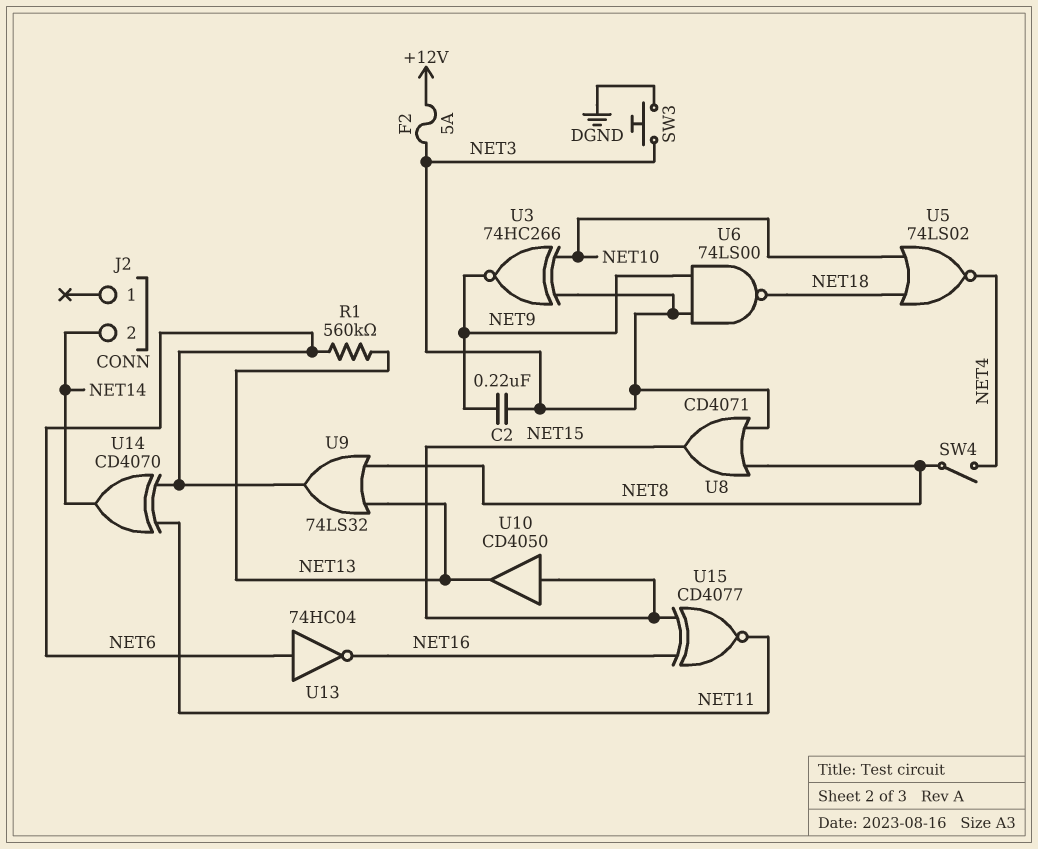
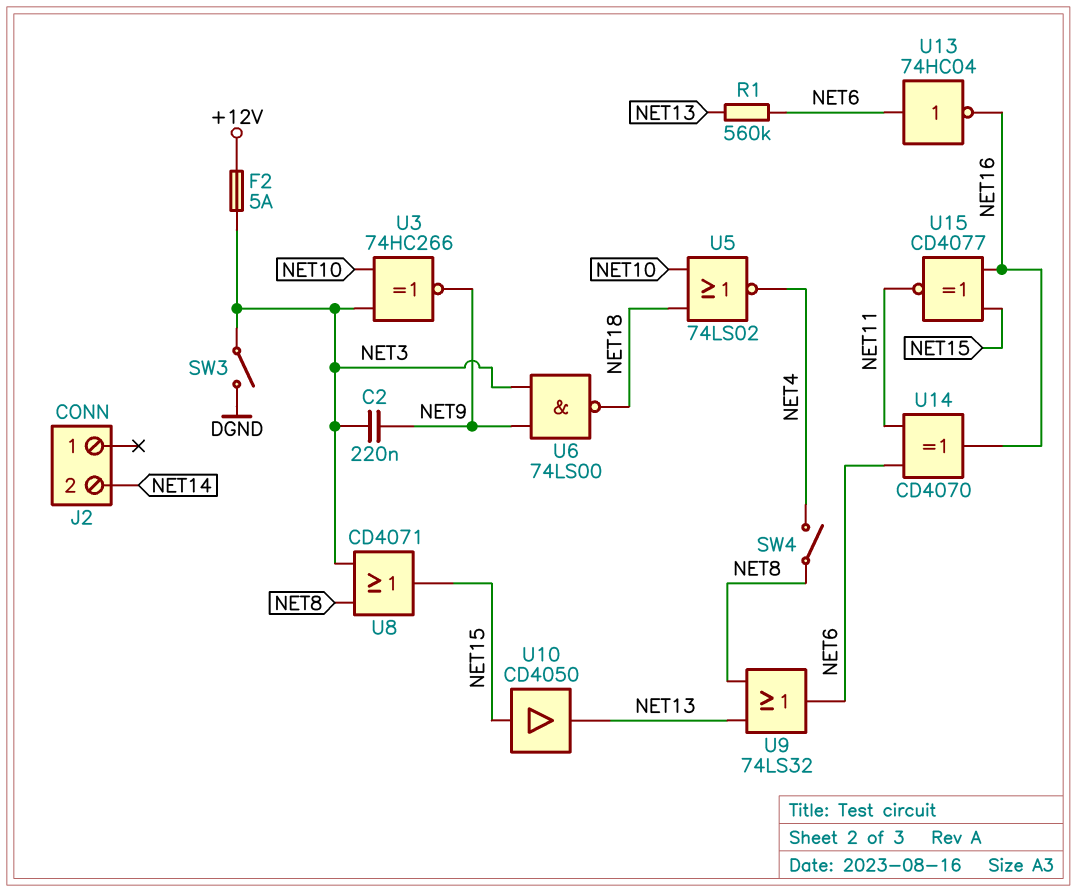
SW3: button (DGND, NET3) -> switch (DGND, NET3)
U14: XOR CD4070 (in NET6, in NET11, out NET14) -> XOR CD4070 (in NET6, in NET11, out NET16)

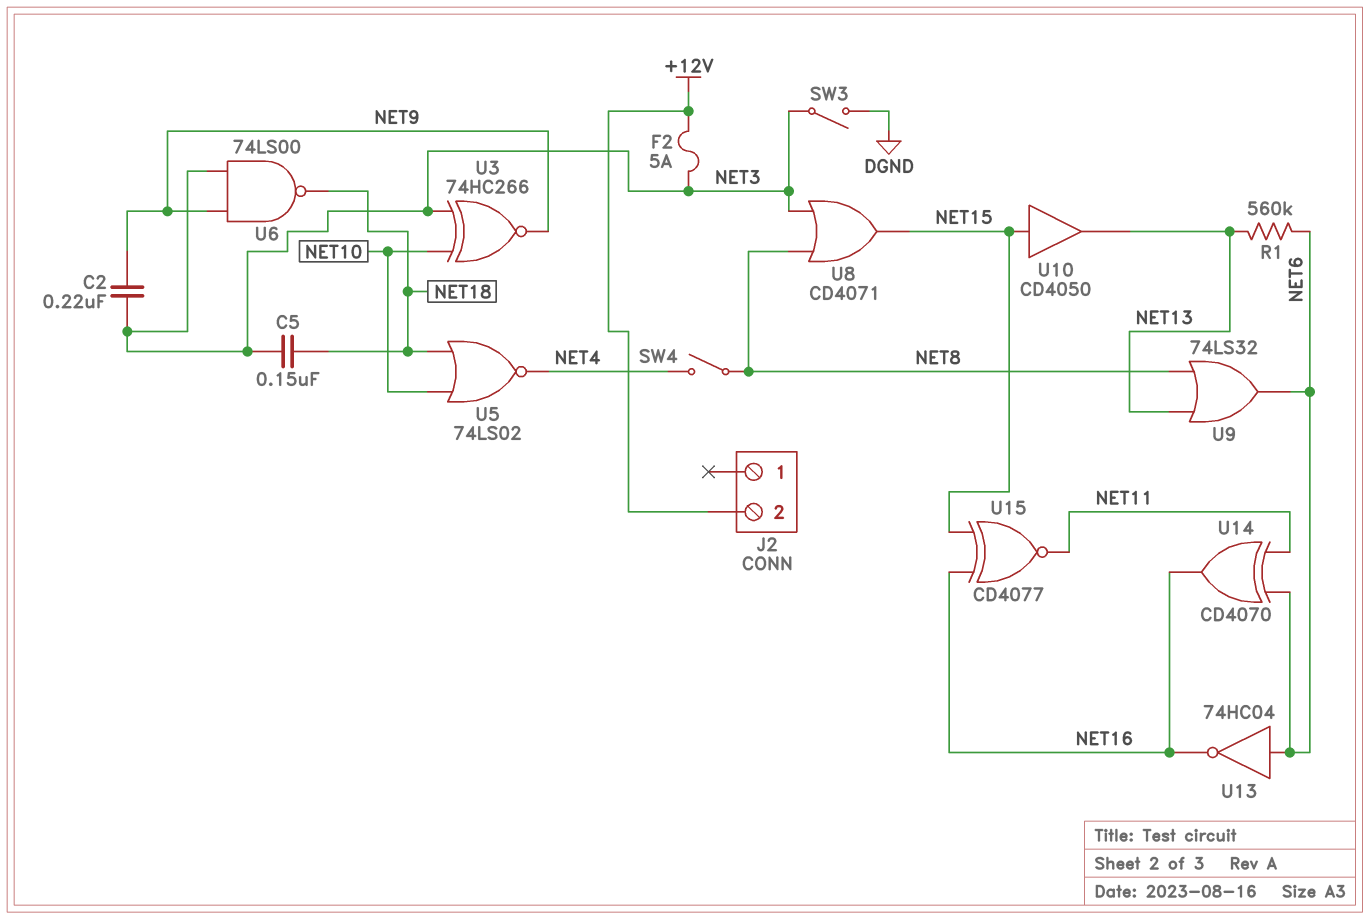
C5: none -> 150nF (NET3, NET18)
J2 pin 2: NET14 -> +12V

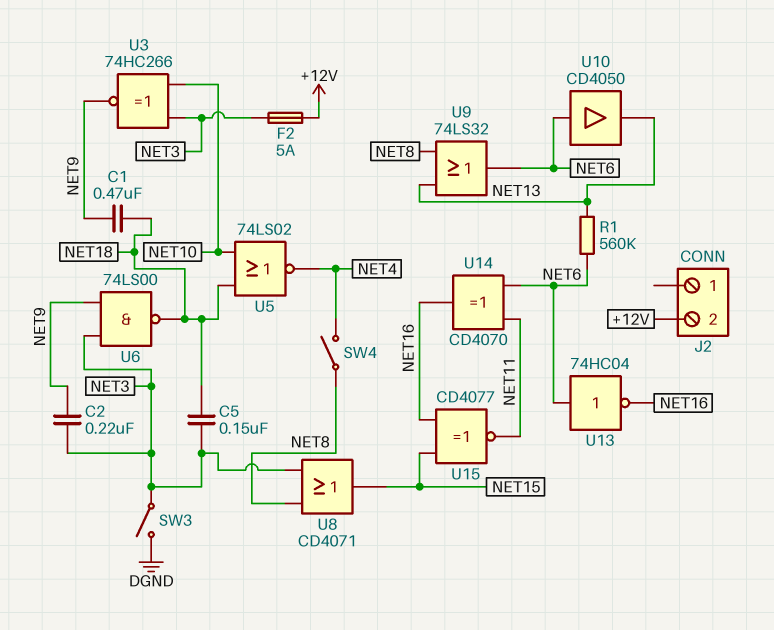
C1: none -> 470nF (NET9, NET18)
U10: buffer CD4050 (in NET15, out NET13) -> buffer CD4050 (in NET6, out NET13)

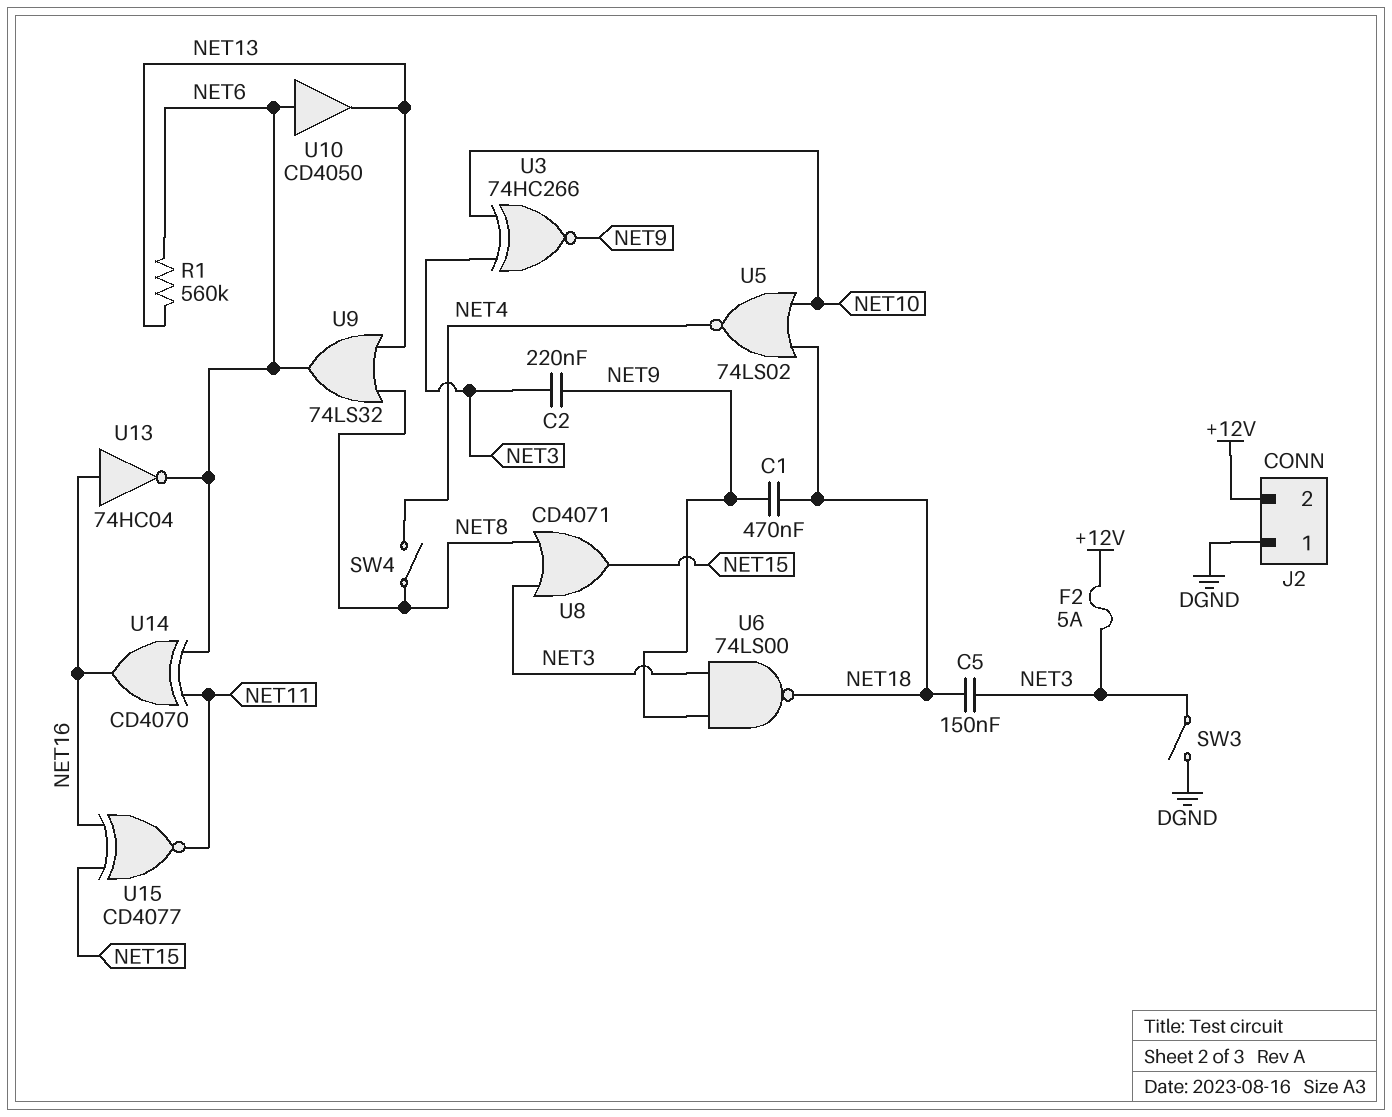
J2 pin 1: none -> DGND
U13: NOT 74HC04 (in NET6, out NET16) -> NOT 74HC04 (in NET16, out NET6)

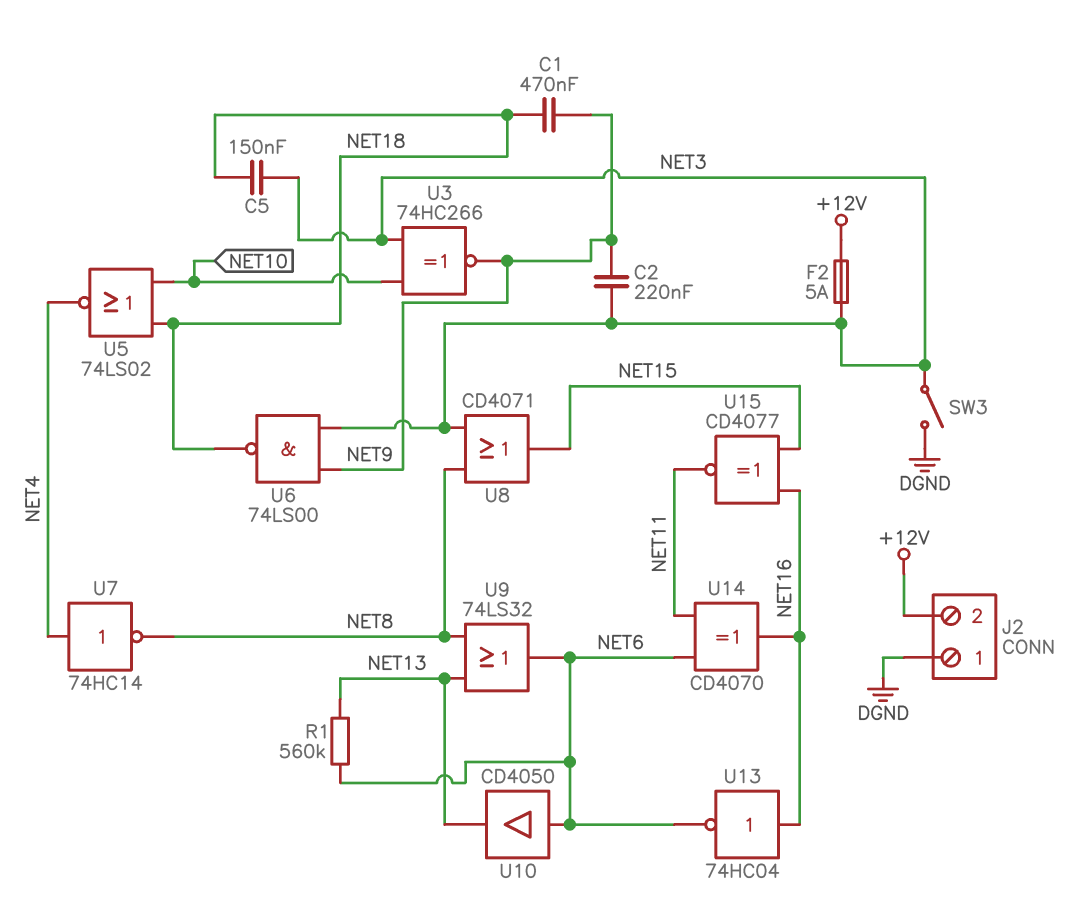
SW4: switch (NET4, NET8) -> none
U7: none -> NOT 74HC14 (in NET4, out NET8)

